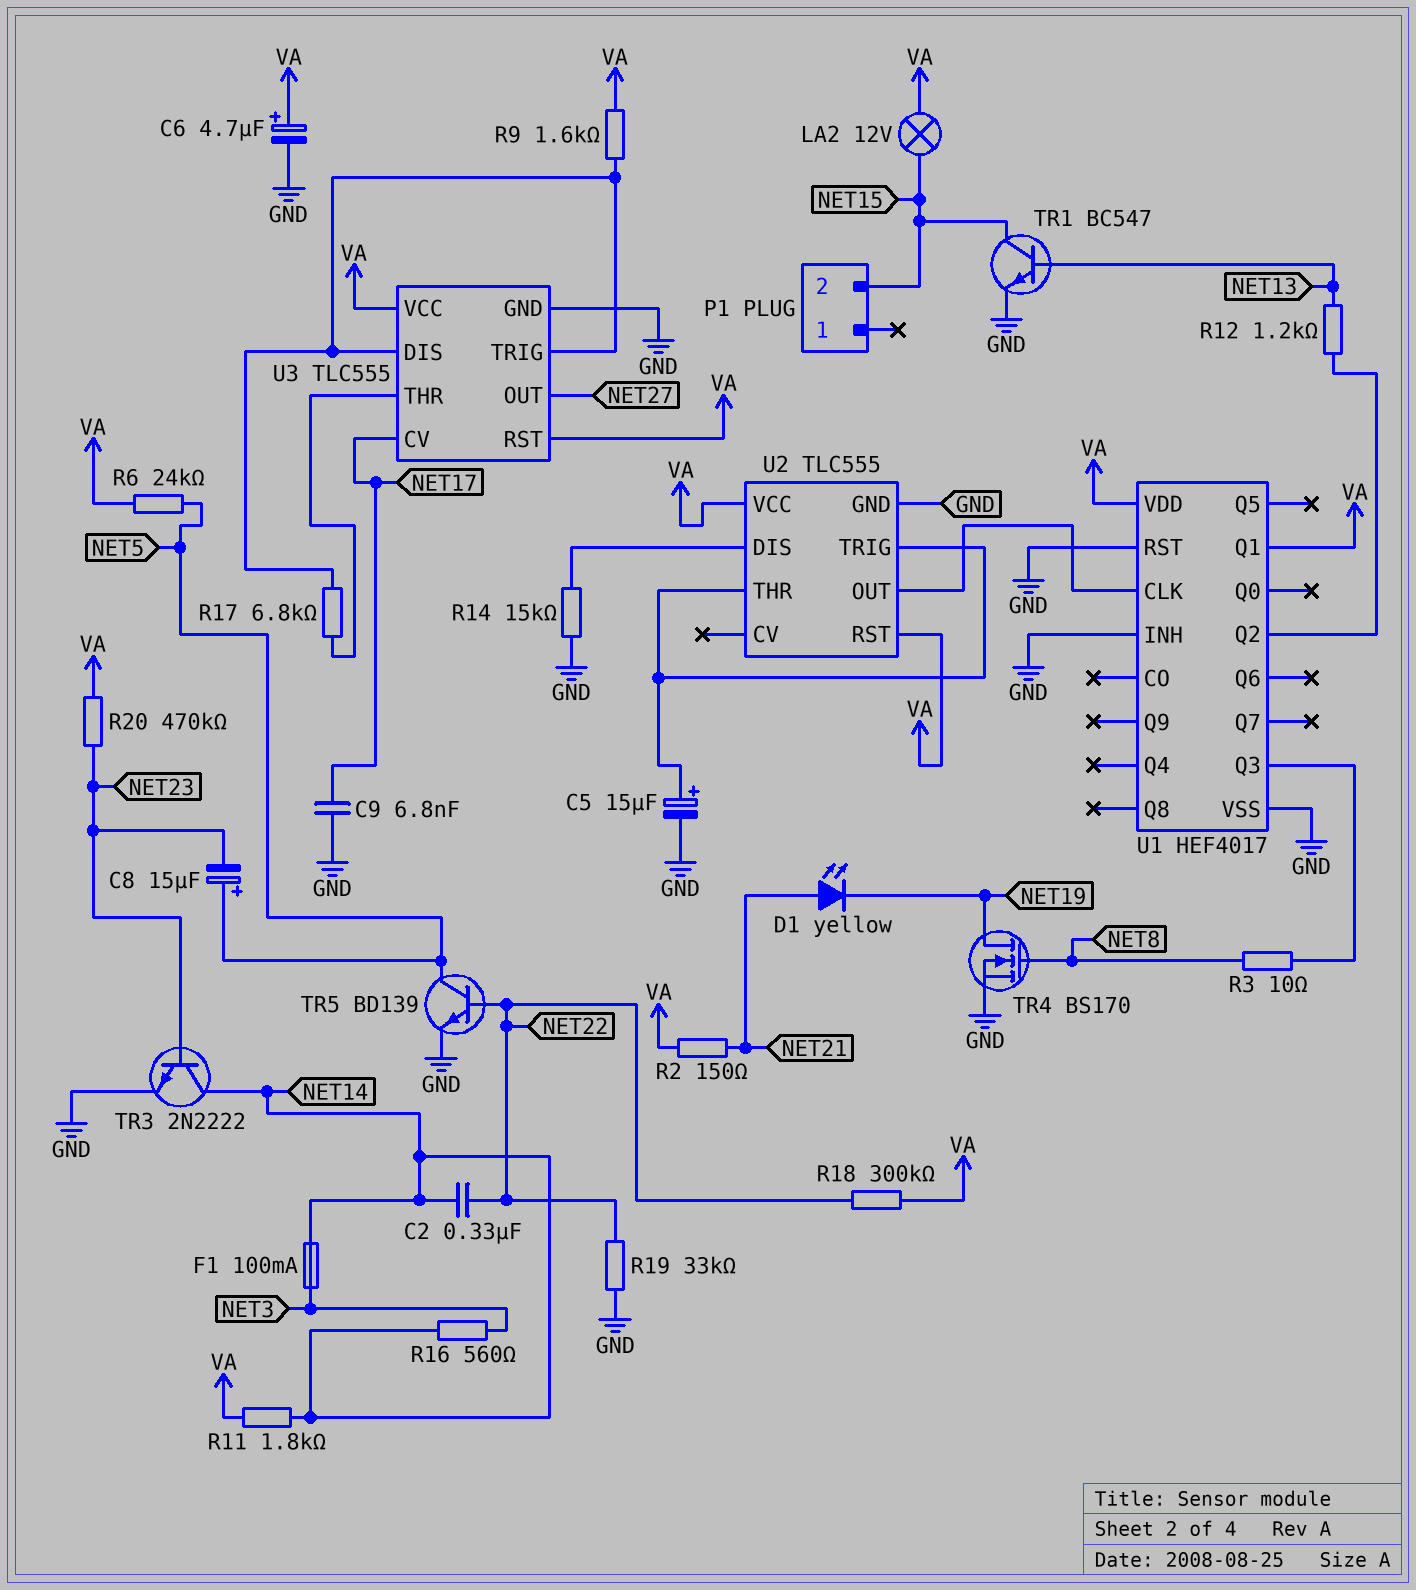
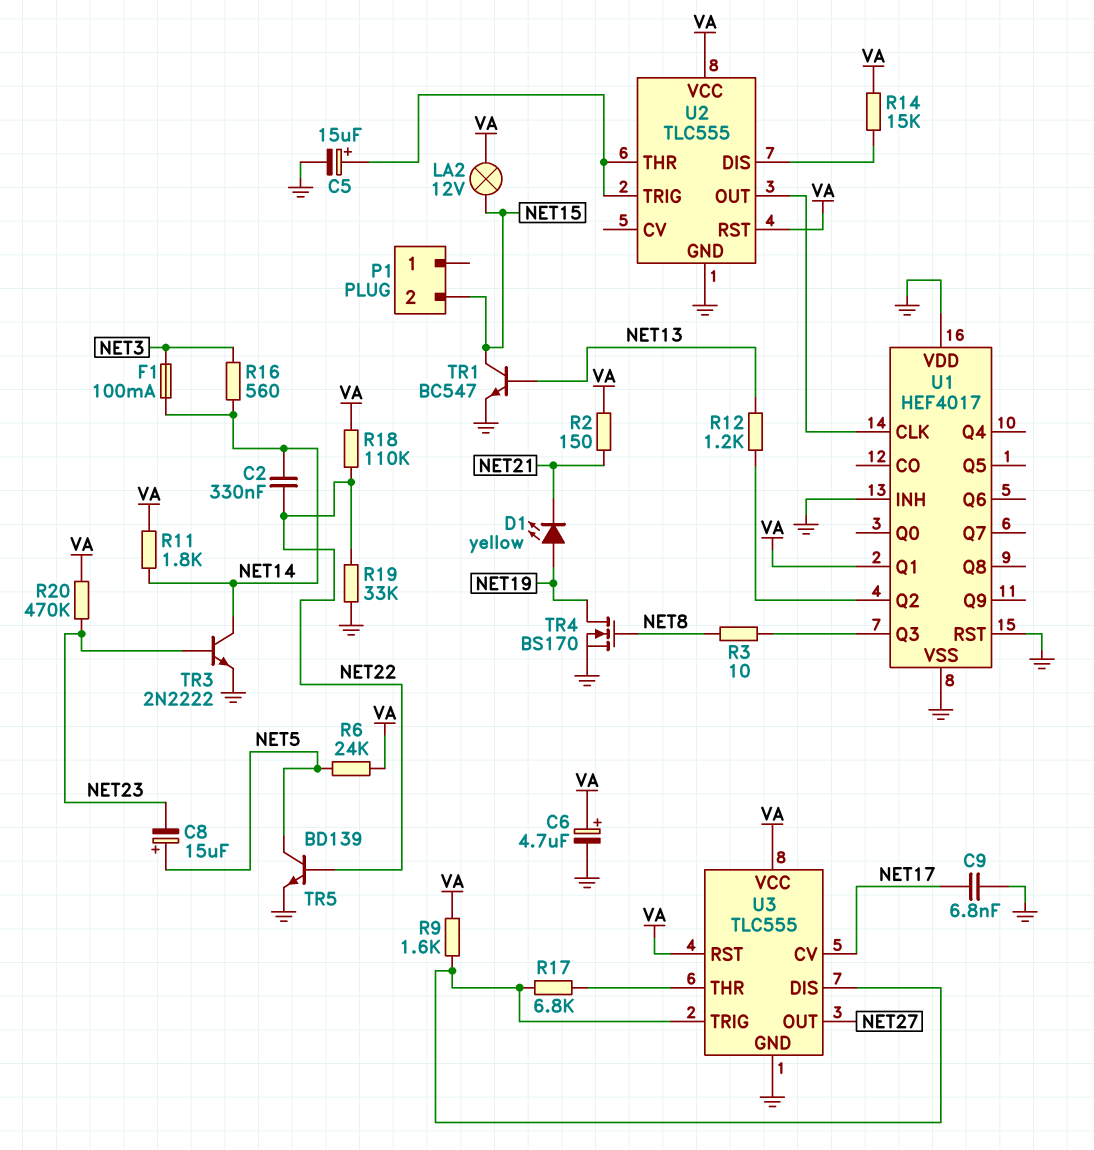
D1: LED yellow (A NET21, K NET19) -> LED yellow (A NET19, K NET21)
R14: 15k (GND, U2/DIS) -> 15k (U2/DIS, VA)
R18: 300k (NET22, VA) -> 110k (NET22, VA)
U1 pin VDD: VA -> GND

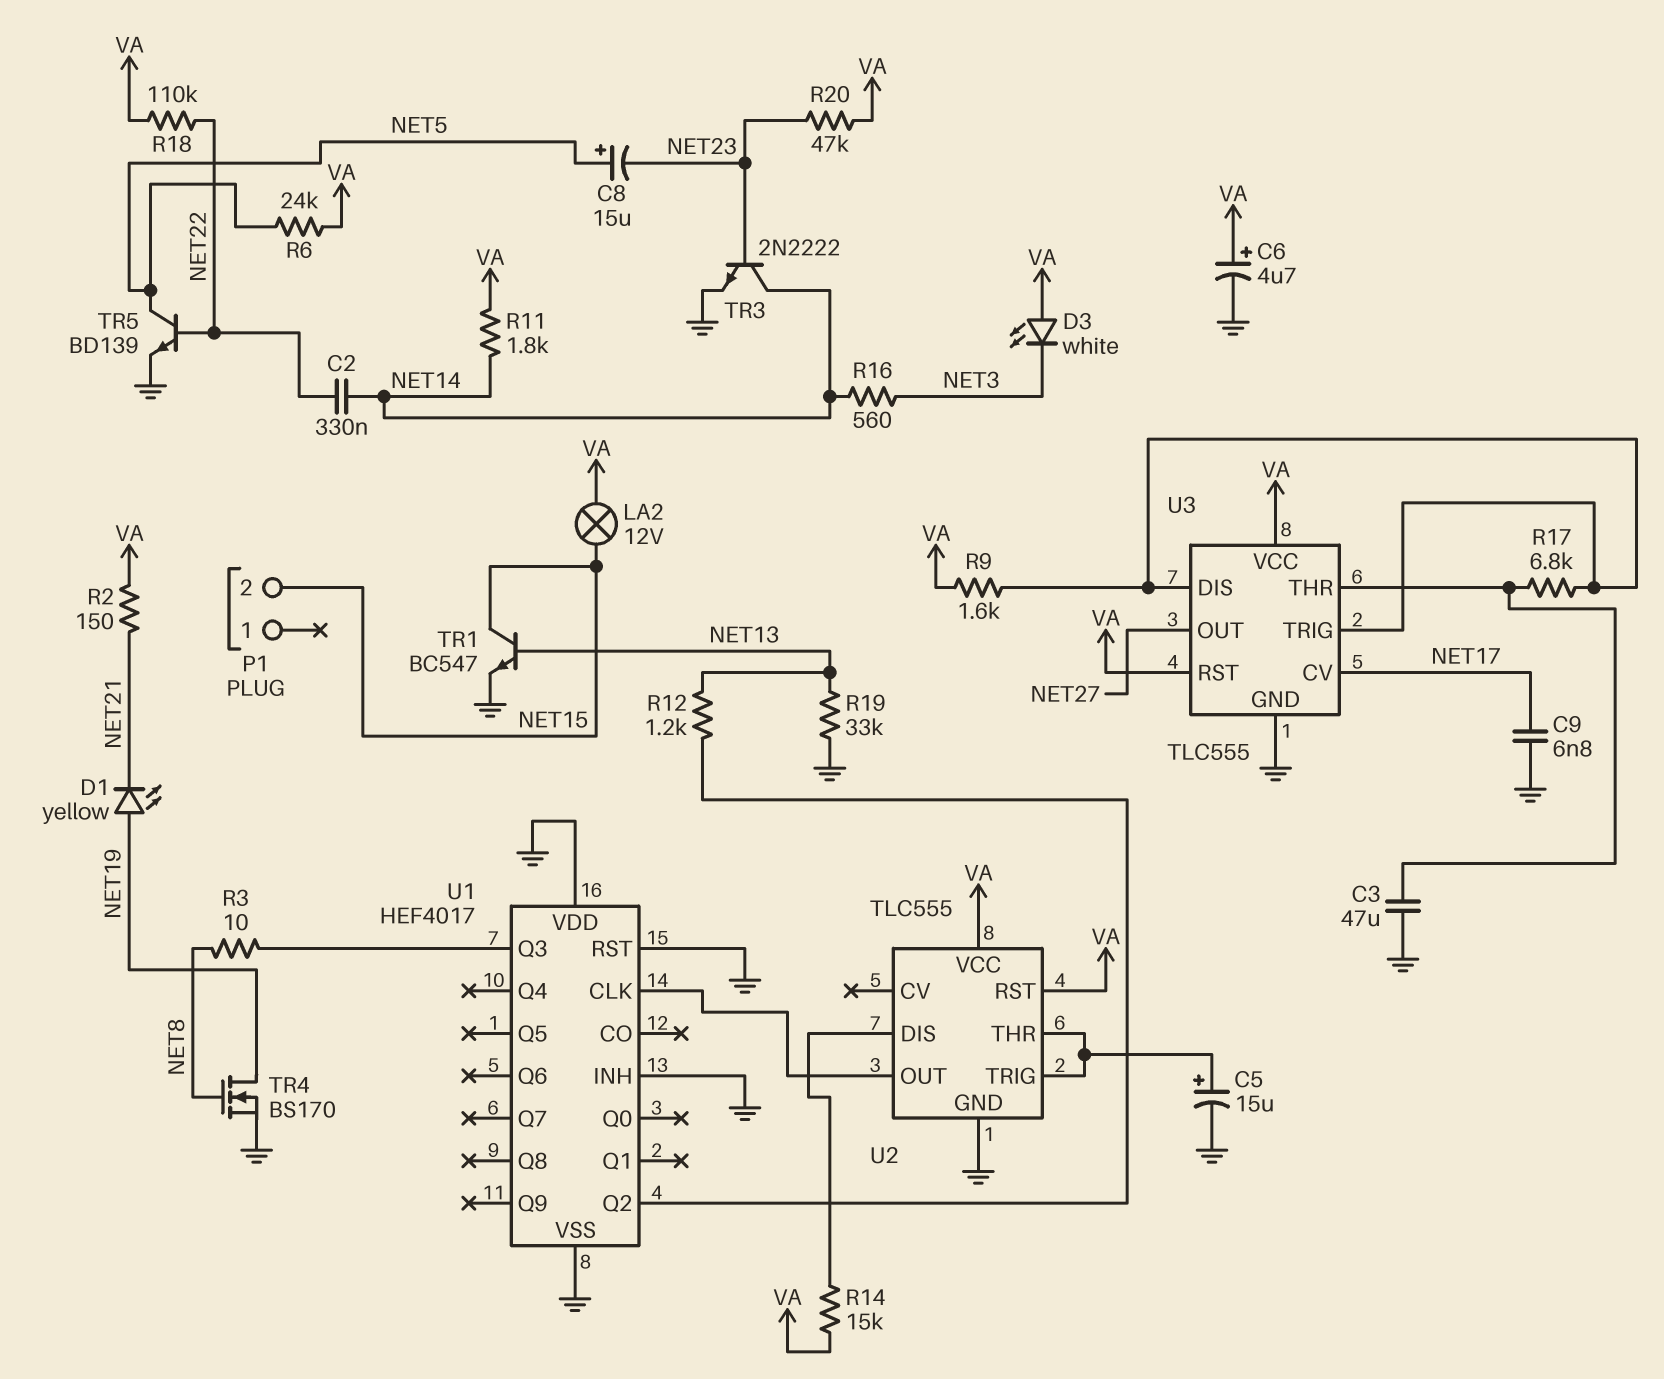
C3: none -> 47uF (GND, U3/THR)
D3: none -> LED white (A VA, K NET3)
F1: 100mA (NET3, NET14) -> none
R19: 33k (GND, NET22) -> 33k (GND, NET13)
R20: 470k (NET23, VA) -> 47k (NET23, VA)
U1 pin Q1: VA -> none

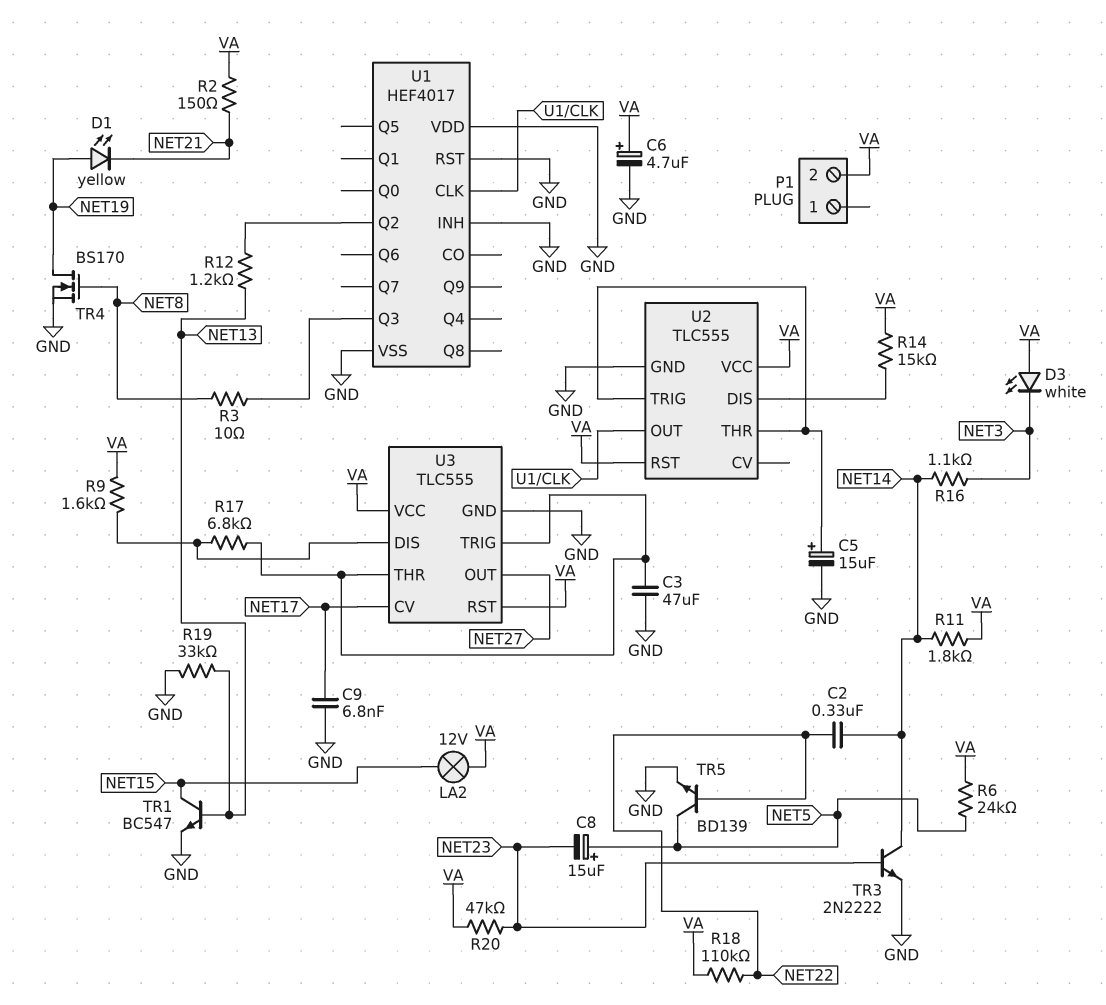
P1 pin 2: NET15 -> VA
R16: 560 (NET3, NET14) -> 1.1k (NET3, NET14)
U3 pin TRIG: U3/DIS -> U3/THR

